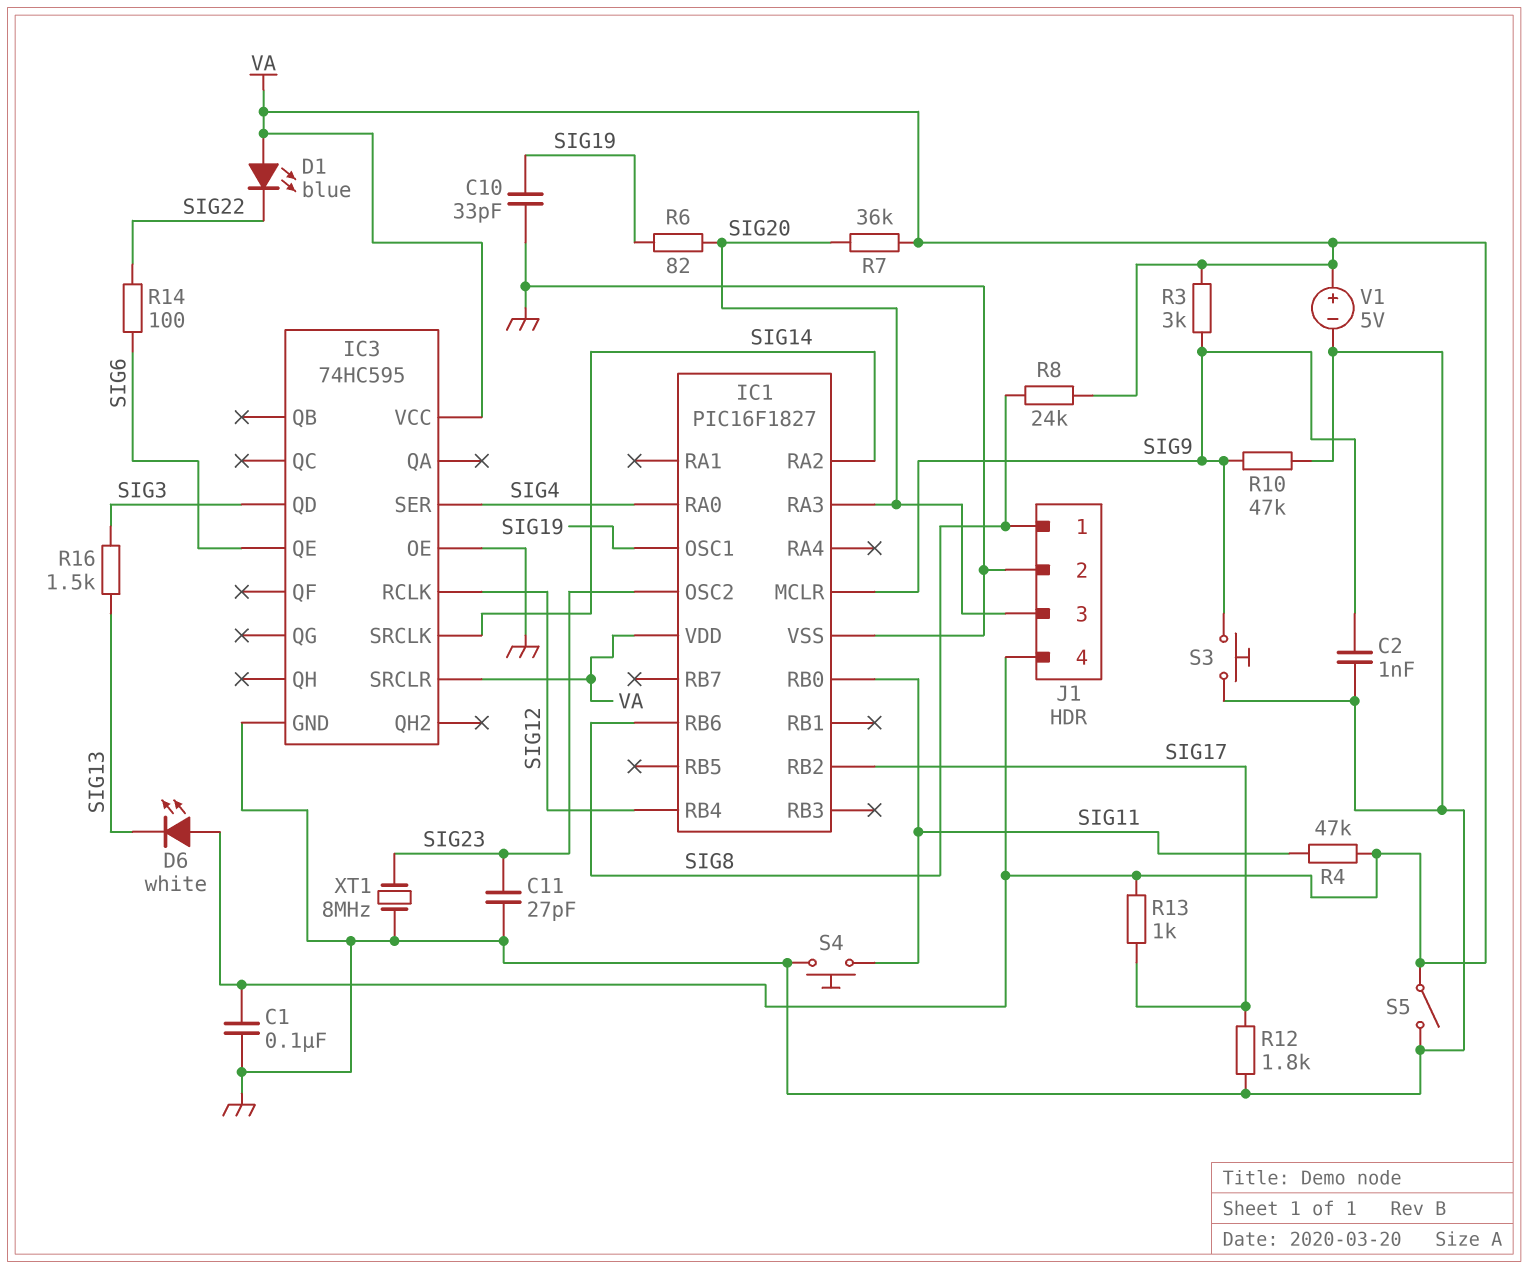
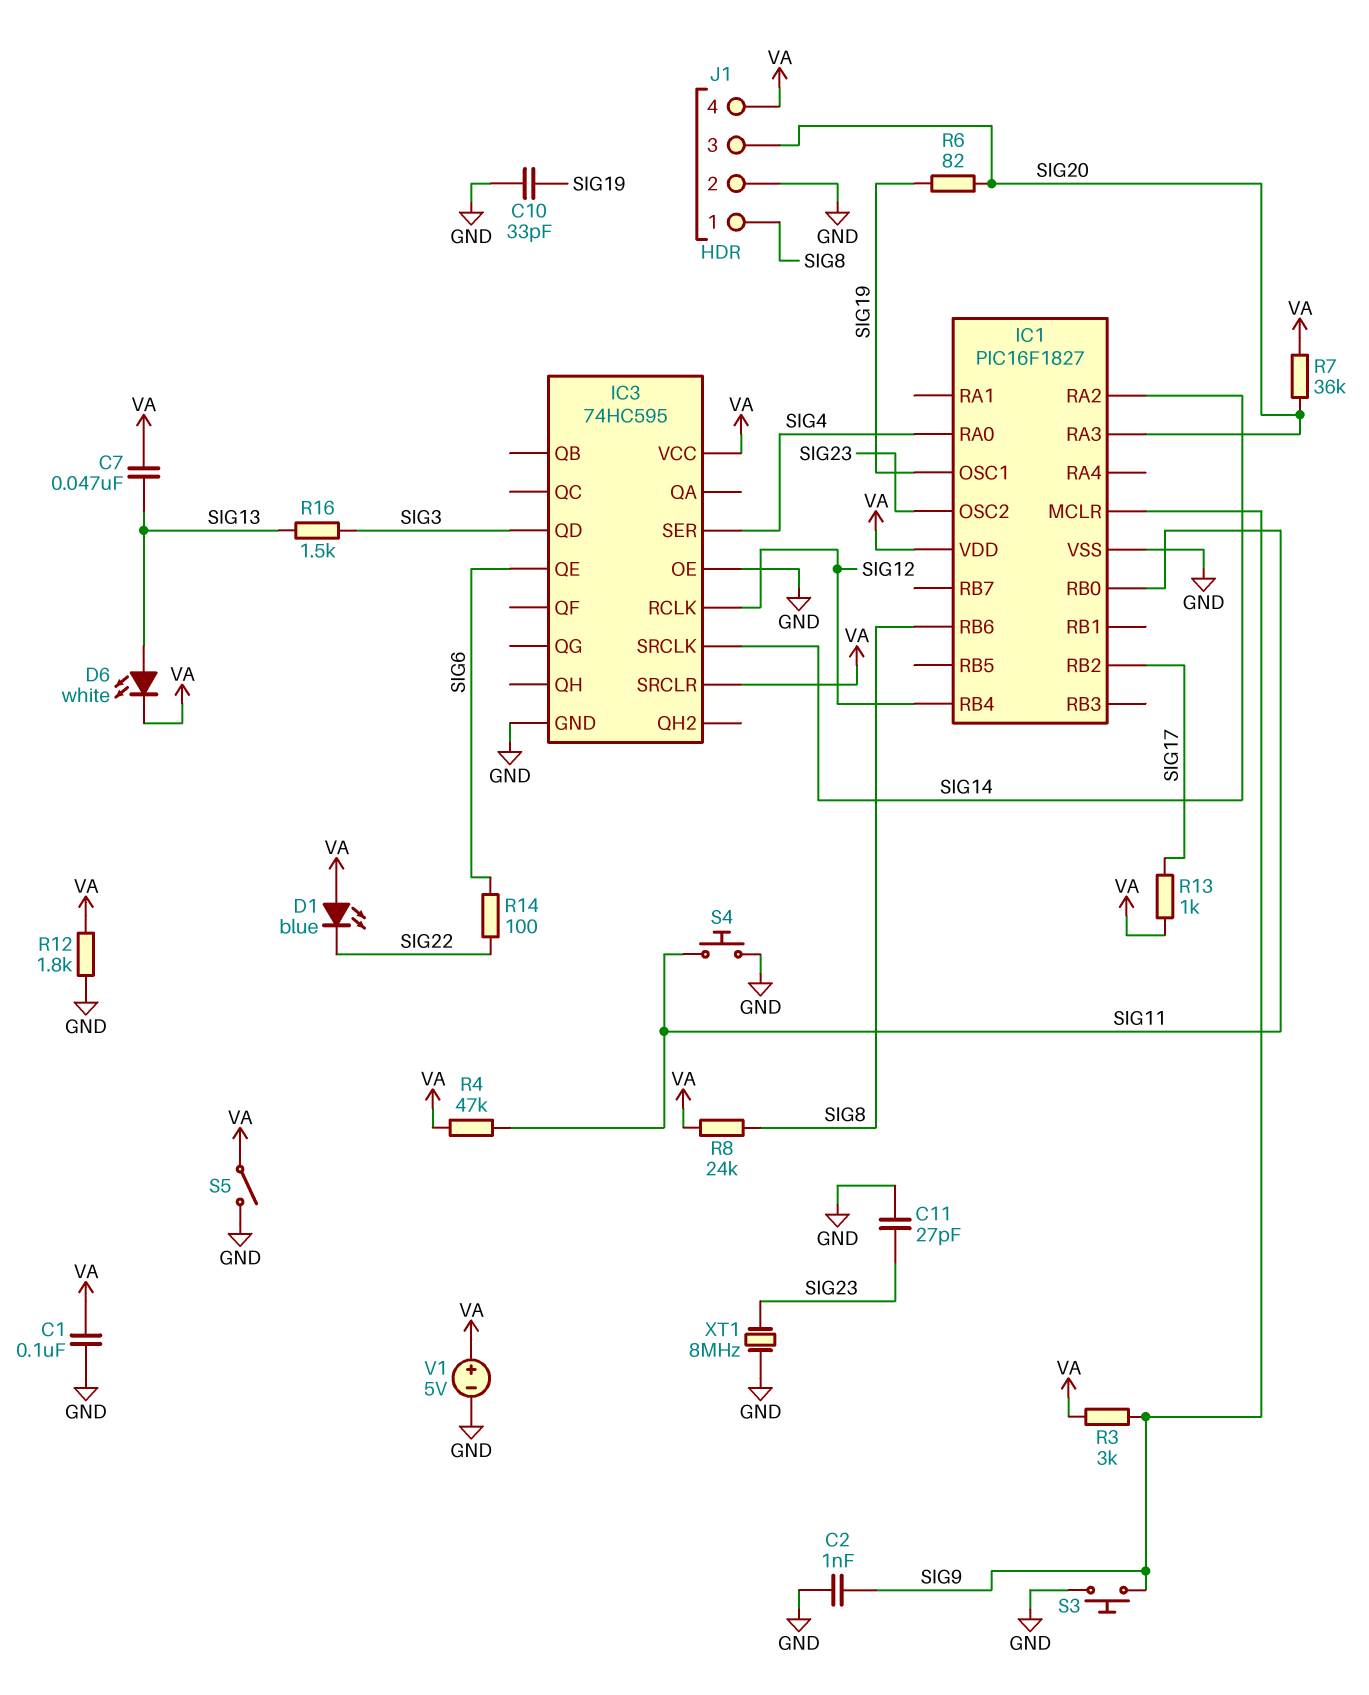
C7: none -> 47nF (SIG13, VA)
D6: LED white (A VA, K SIG13) -> LED white (A SIG13, K VA)
R10: 47k (GND, SIG9) -> none
R12: 1.8k (GND, SIG17) -> 1.8k (GND, VA)

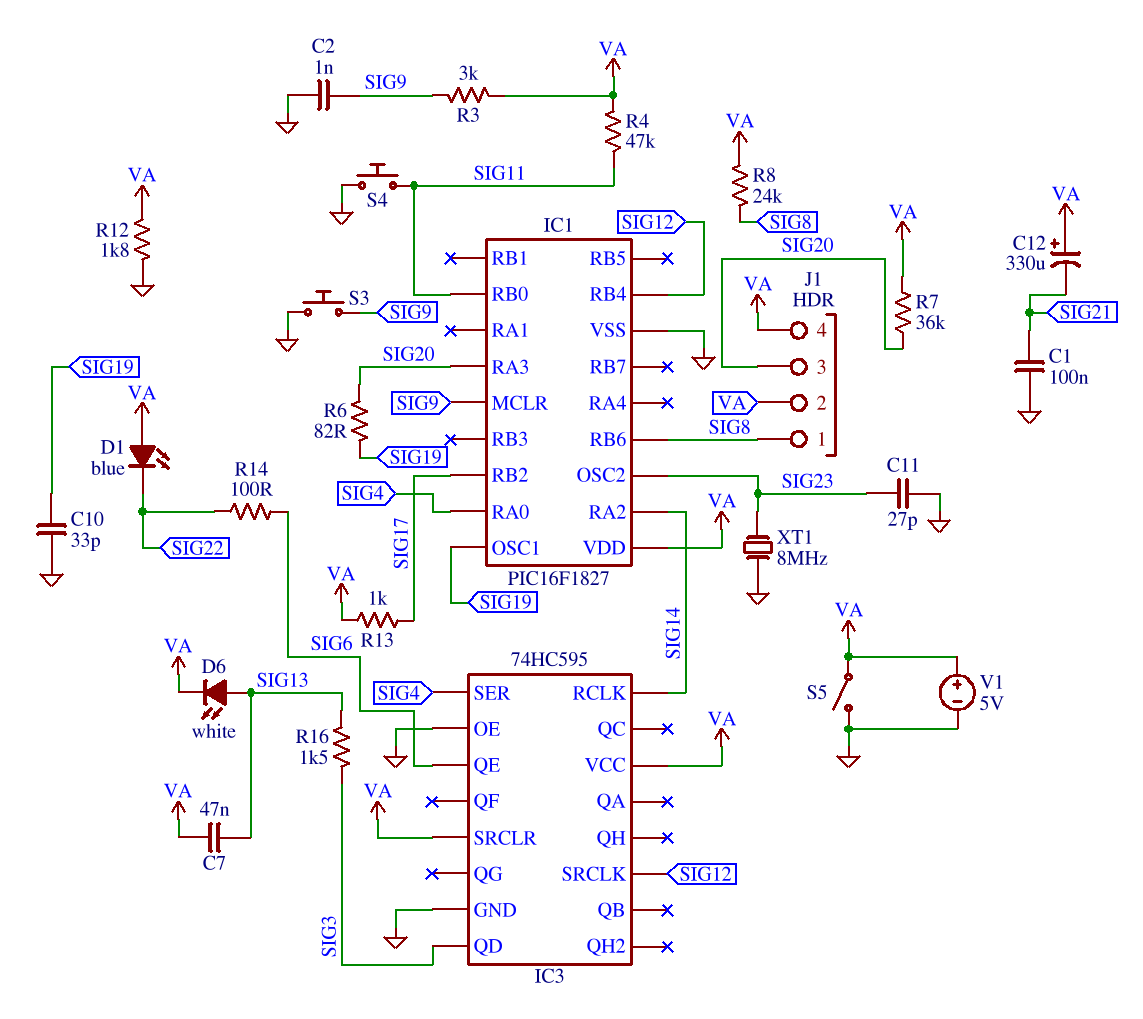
C1: 100nF (GND, VA) -> 100nF (GND, SIG21)
C12: none -> 330uF (plus VA, minus SIG21)
IC3 pin RCLK: SIG12 -> SIG14
IC3 pin SRCLK: SIG14 -> SIG12
J1 pin 2: GND -> VA

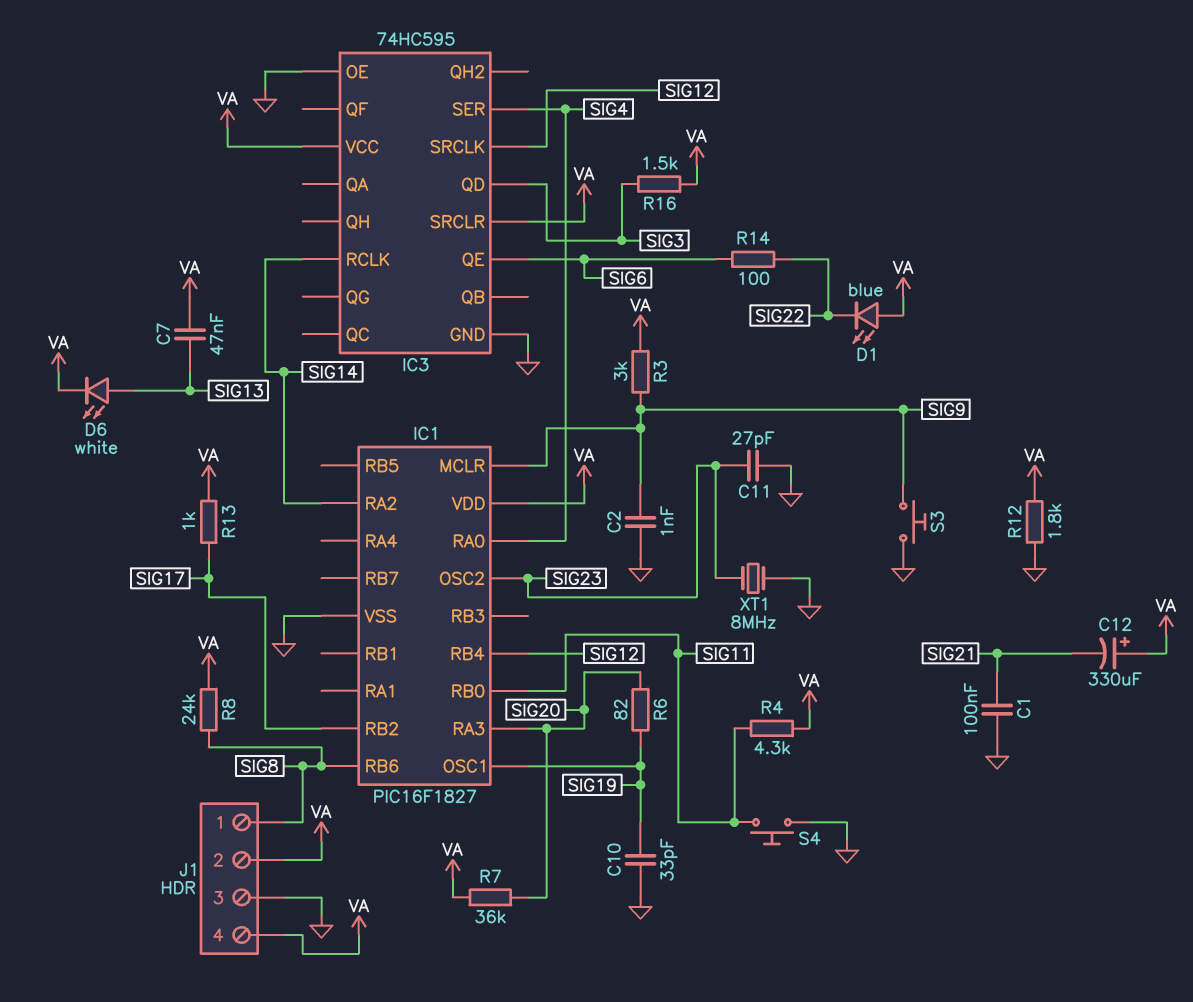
J1 pin 3: SIG20 -> GND
R4: 47k (SIG11, VA) -> 4.3k (SIG11, VA)
R16: 1.5k (SIG3, SIG13) -> 1.5k (SIG3, VA)
S5: switch (GND, VA) -> none
V1: 5V (plus VA, minus GND) -> none

